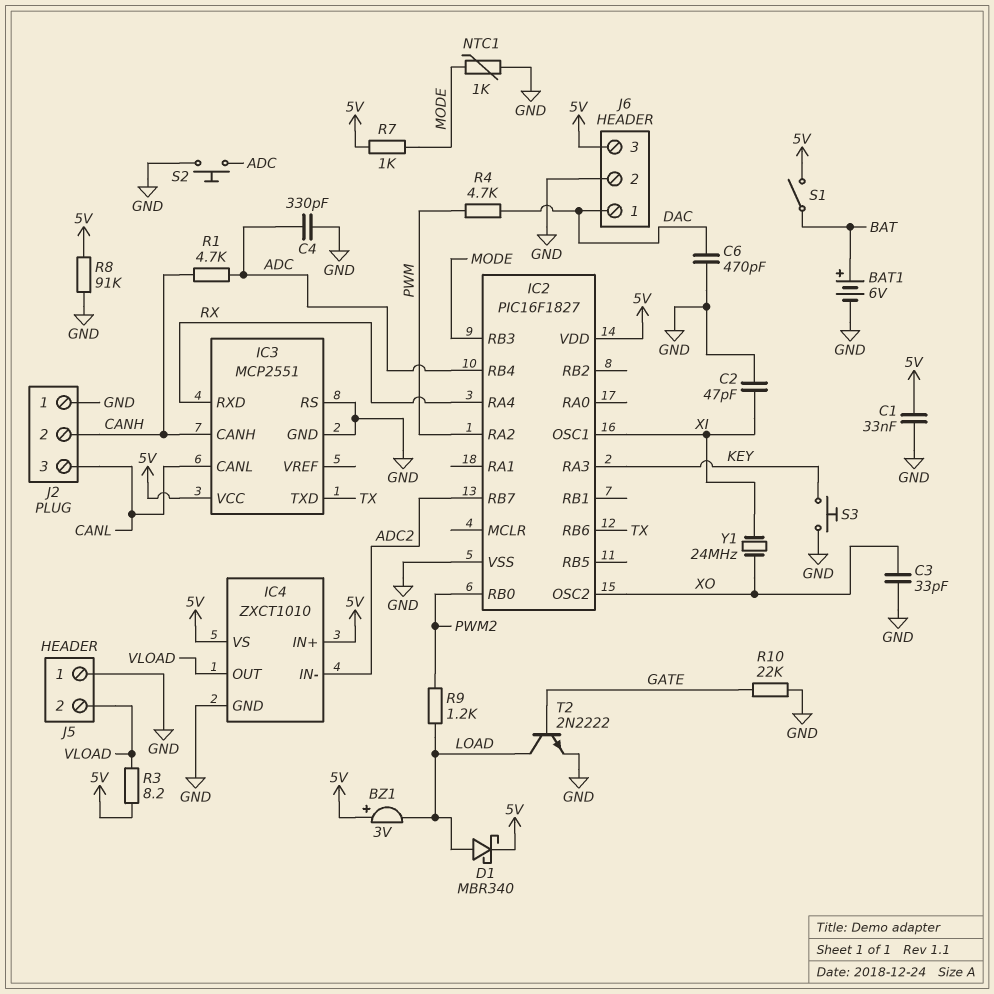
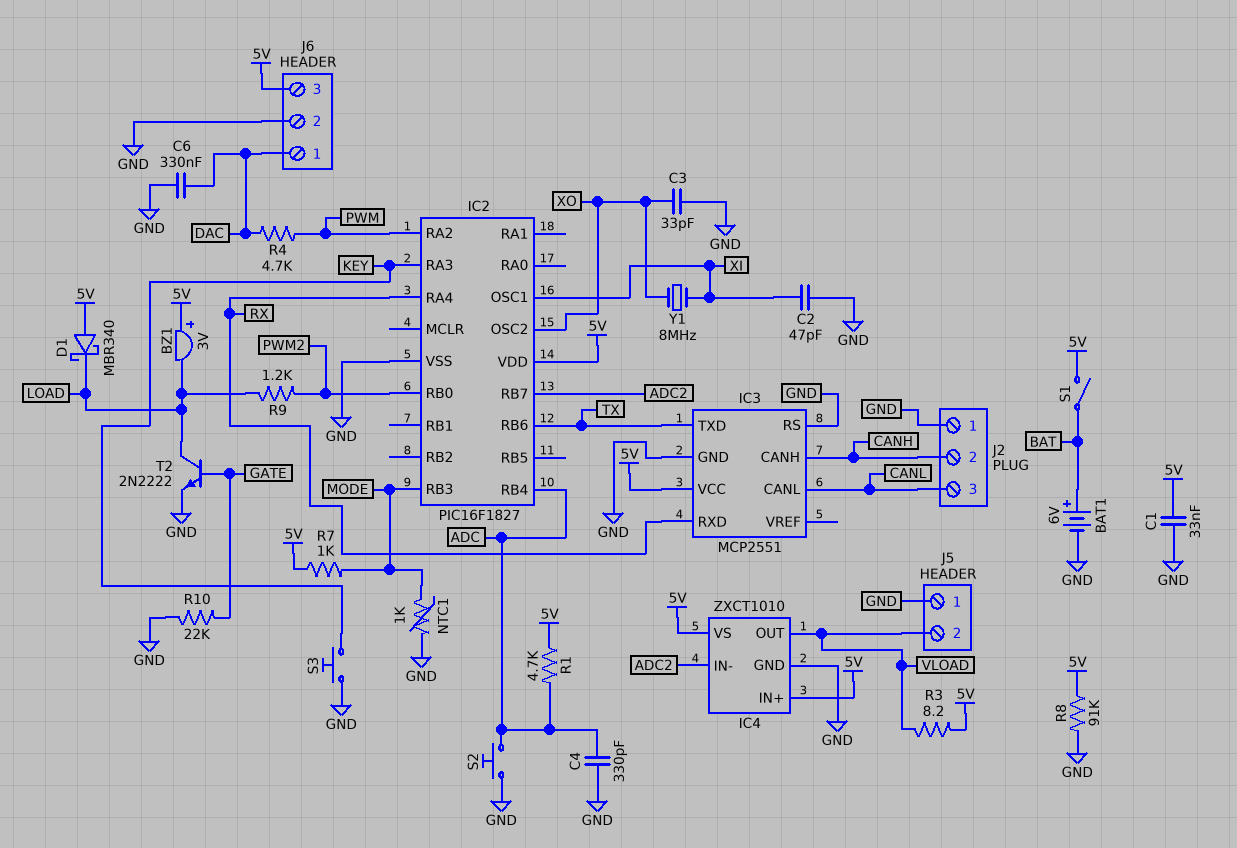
C6: 470pF (DAC, GND) -> 330nF (DAC, GND)
D1: schottky MBR340 (A LOAD, K 5V) -> schottky MBR340 (A 5V, K LOAD)
R1: 4.7k (ADC, CANH) -> 4.7k (5V, ADC)
Y1: 24MHz (XI, XO) -> 8MHz (XI, XO)

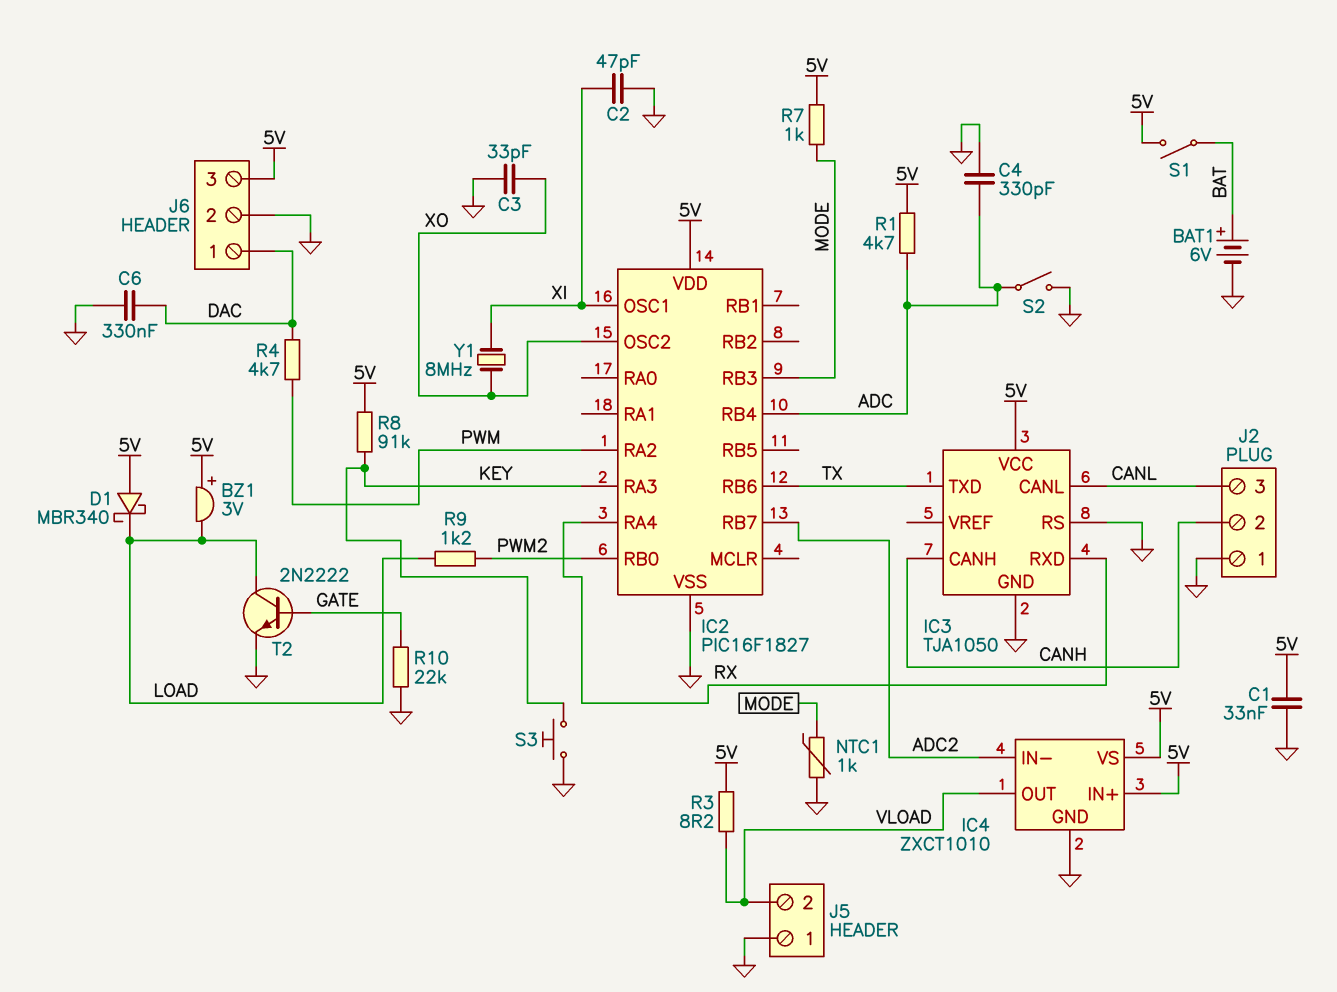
IC3: MCP2551 -> TJA1050
R8: 91k (5V, GND) -> 91k (5V, KEY)
S2: button (ADC, GND) -> switch (ADC, GND)

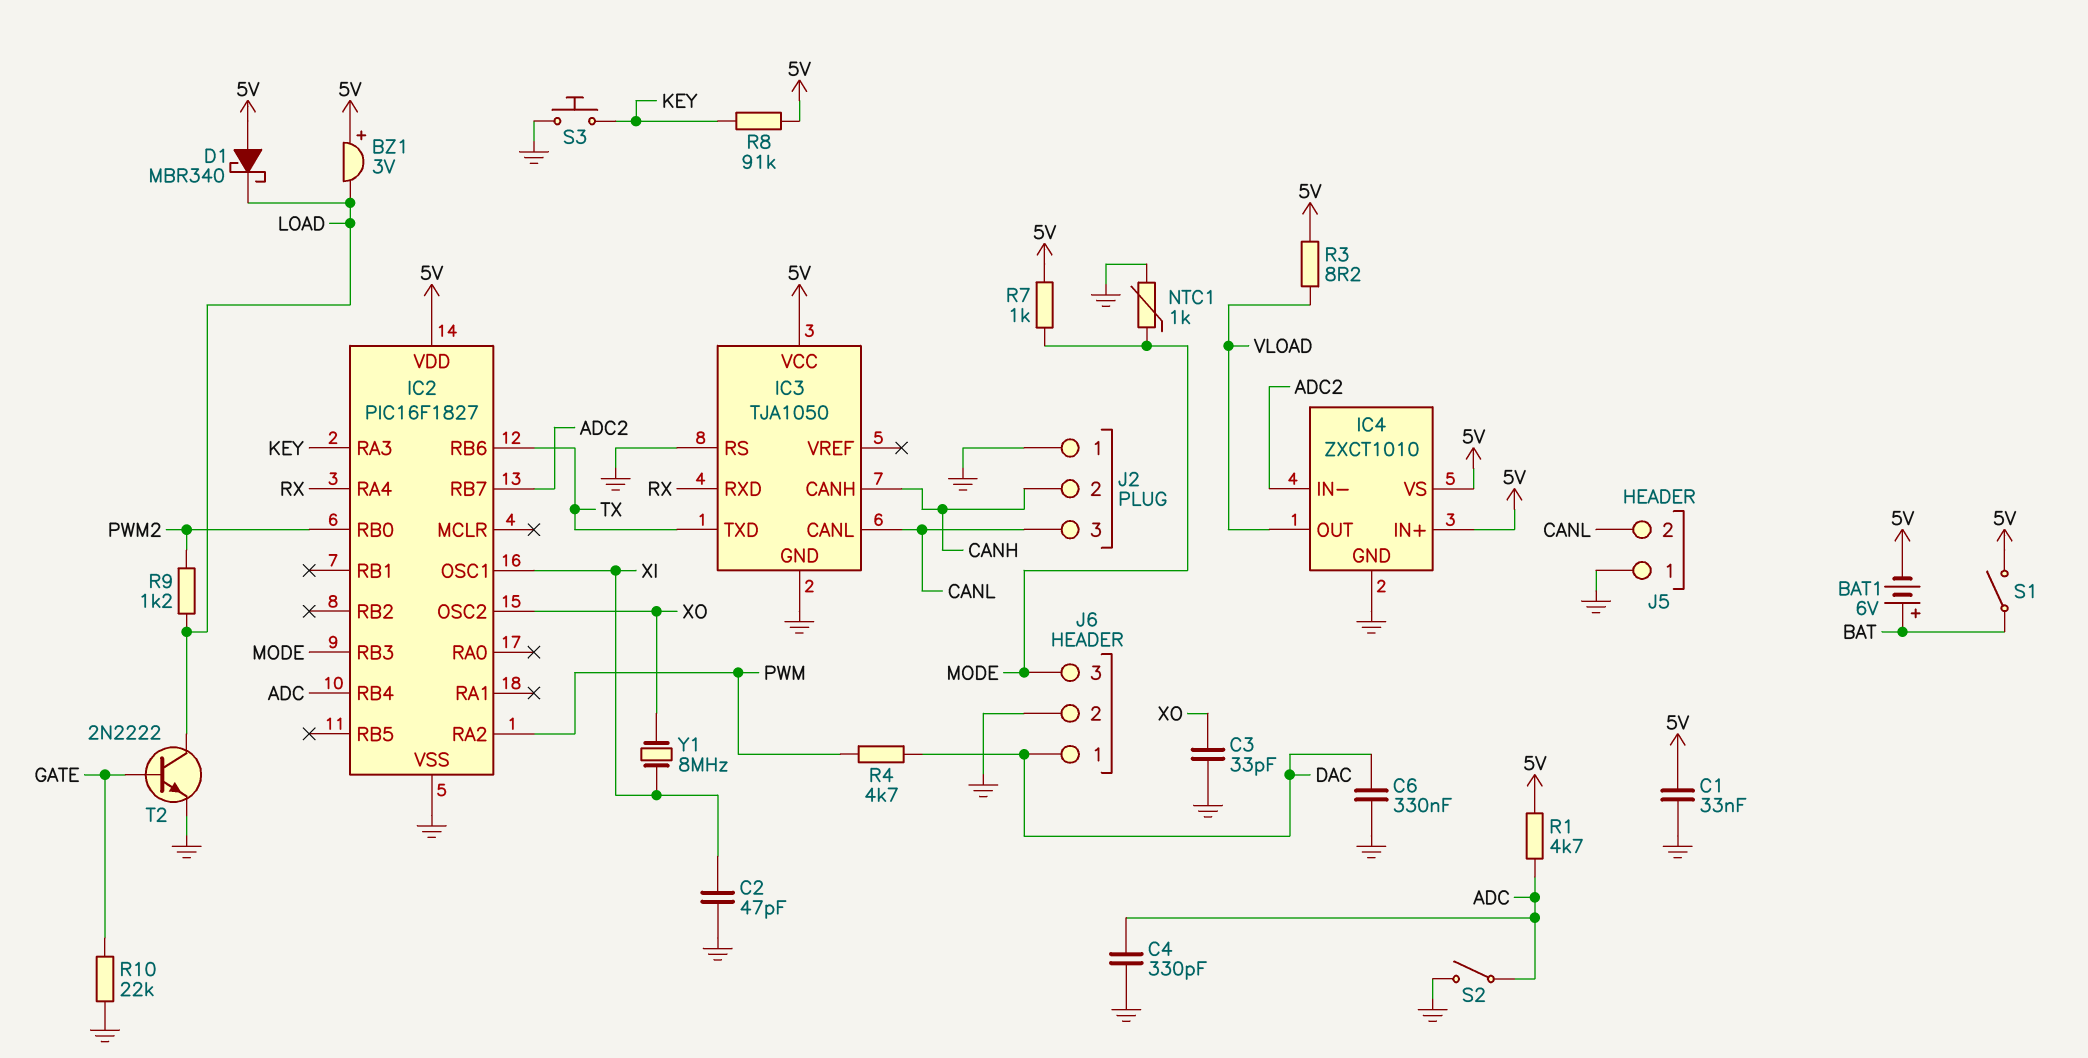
BAT1: 6V (plus BAT, minus GND) -> 6V (plus BAT, minus 5V)
J5 pin 2: VLOAD -> CANL
J6 pin 3: 5V -> MODE

